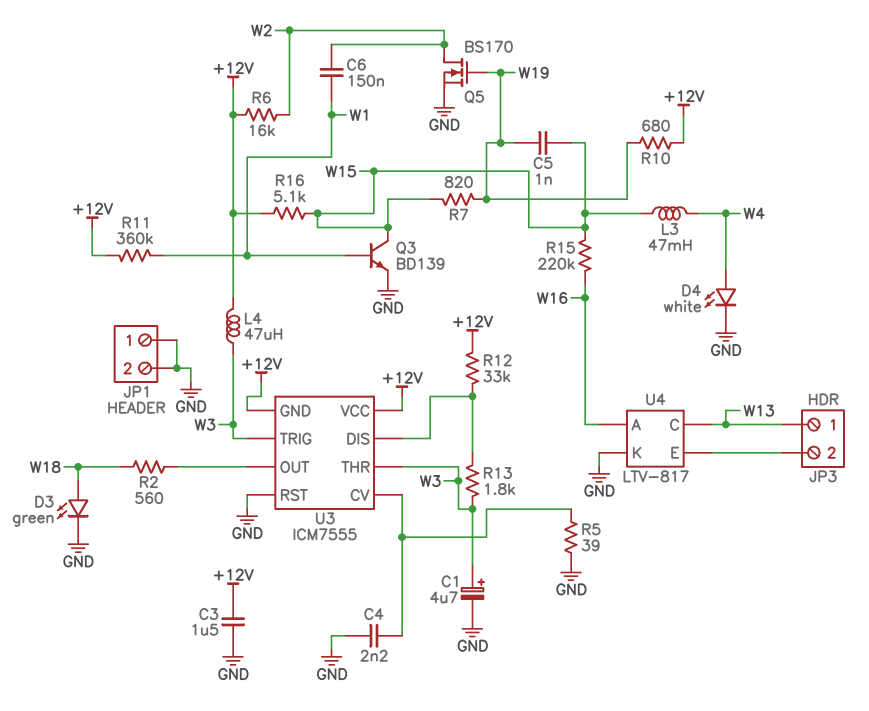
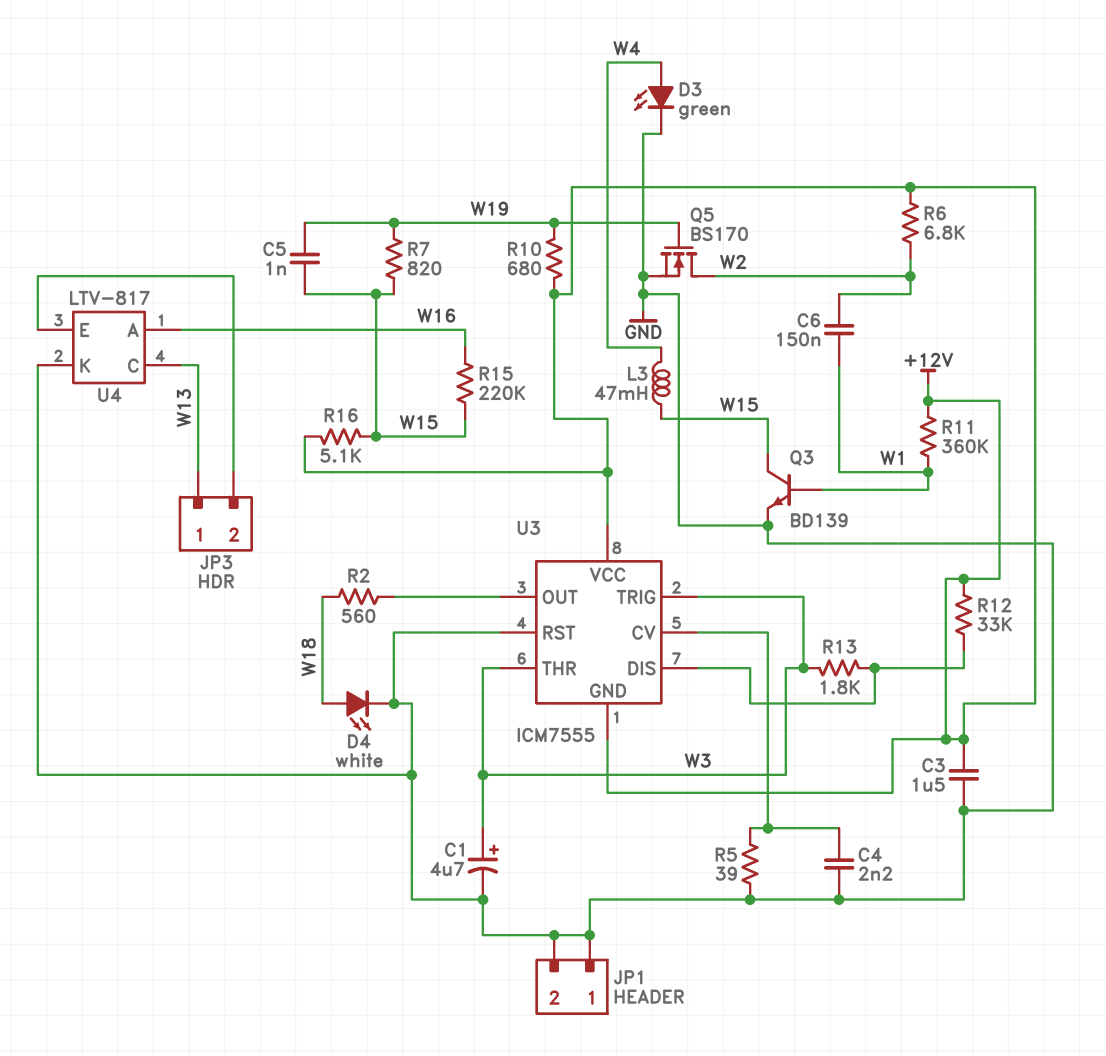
D3: LED green (A W18, K GND) -> LED green (A W4, K GND)
D4: LED white (A W4, K GND) -> LED white (A W18, K GND)
L4: 47uH (+12V, W3) -> none
R6: 16k (+12V, W2) -> 6.8k (+12V, W2)

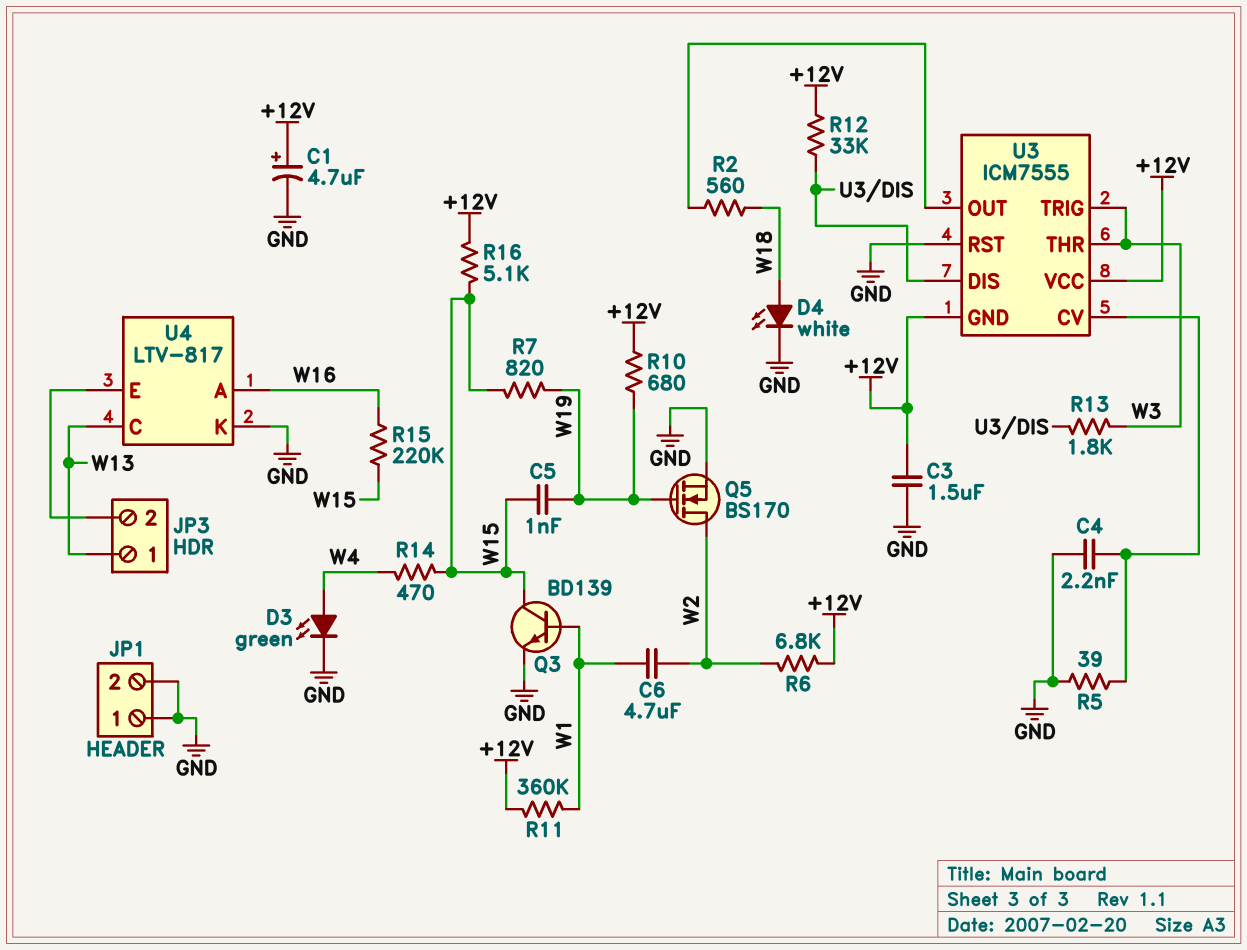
C1: 4.7uF (plus W3, minus GND) -> 4.7uF (plus +12V, minus GND)
C6: 150nF (W1, W2) -> 4.7uF (W1, W2)
L3: 47mH (W4, W15) -> none
R14: none -> 470 (W4, W15)

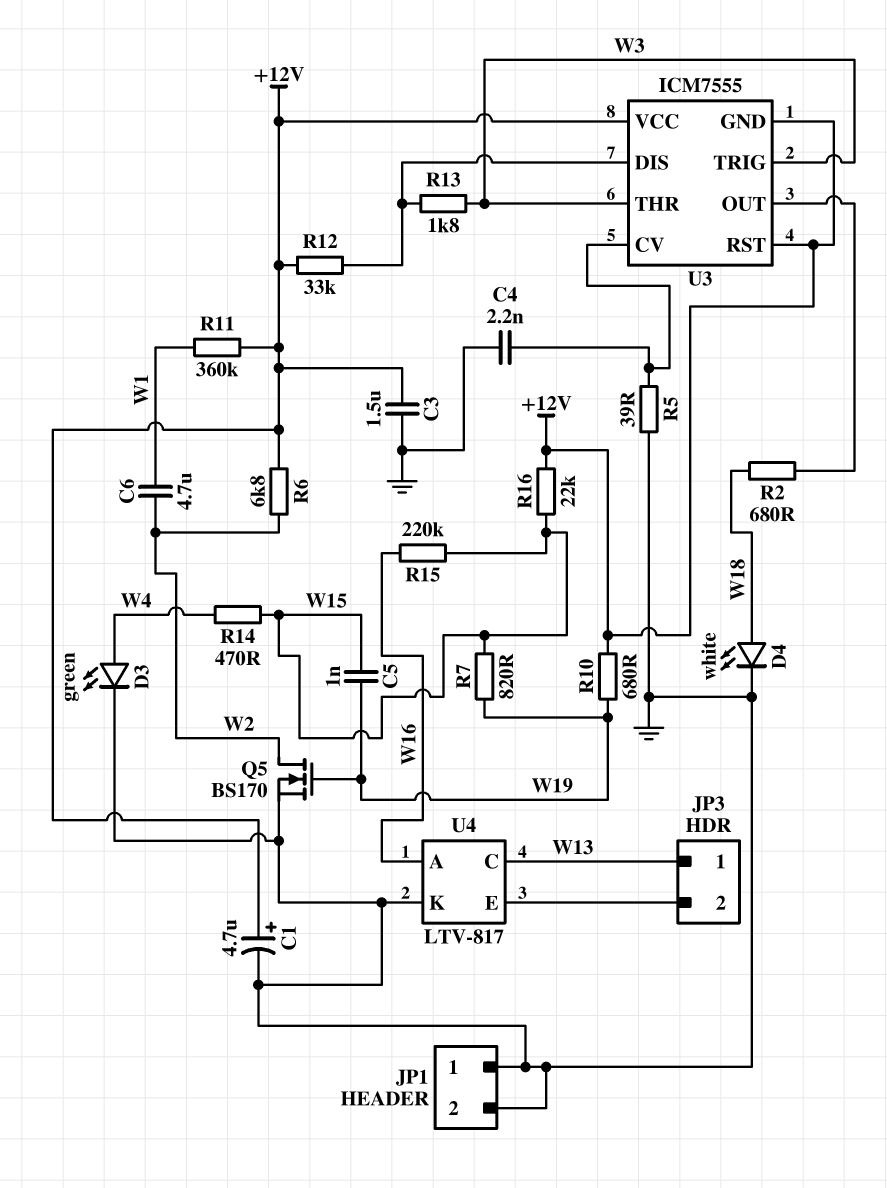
Q3: NPN BD139 (B W1, C W15, E GND) -> none
R2: 560 (U3/OUT, W18) -> 680 (U3/OUT, W18)
R16: 5.1k (+12V, W15) -> 22k (+12V, W15)
U3 pin RST: GND -> +12V

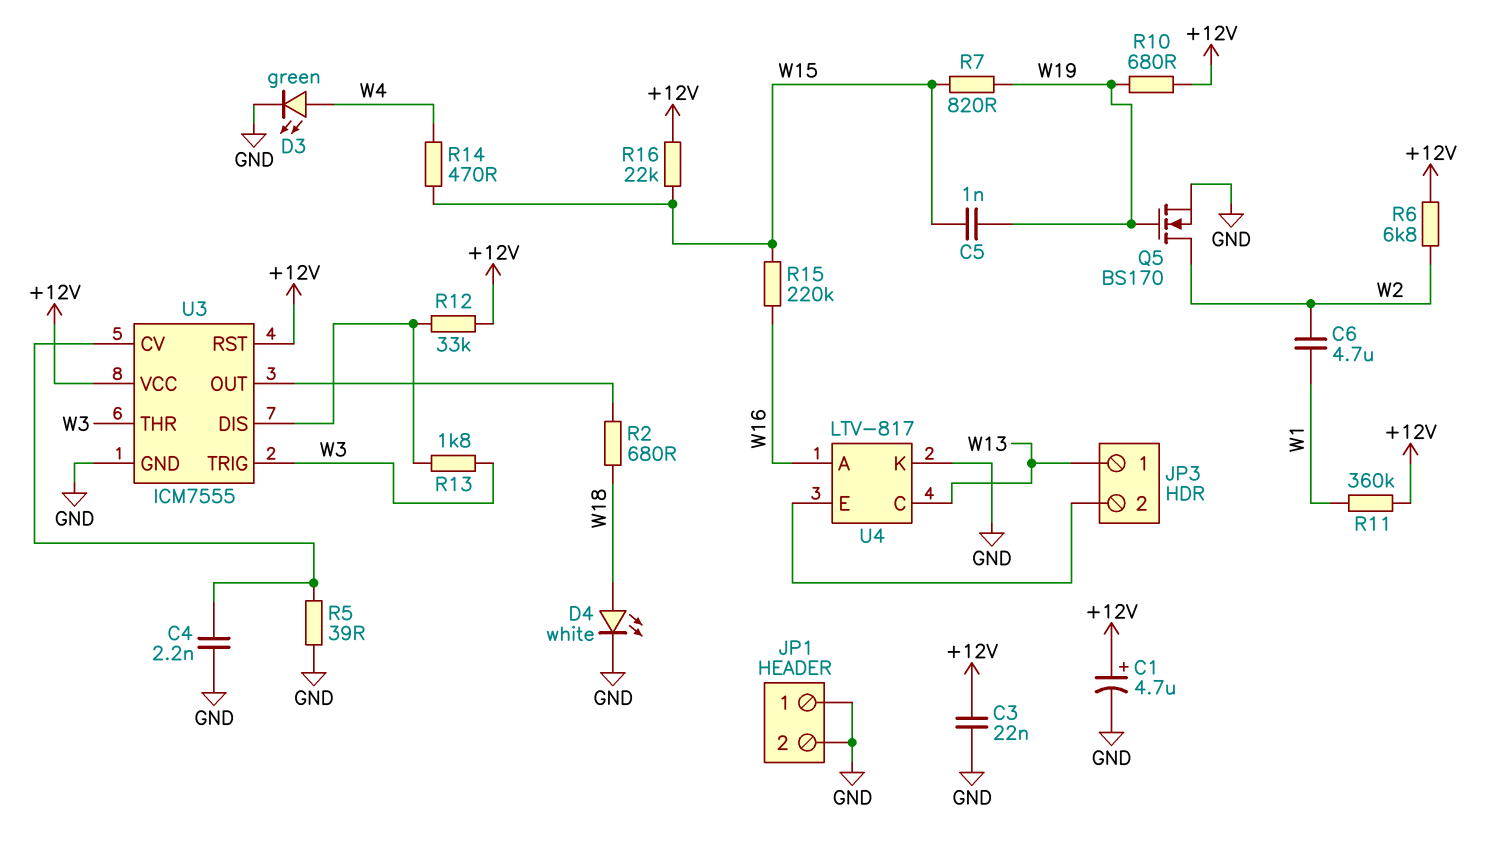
C3: 1.5uF (+12V, GND) -> 22nF (+12V, GND)
U3 pin GND: +12V -> GND

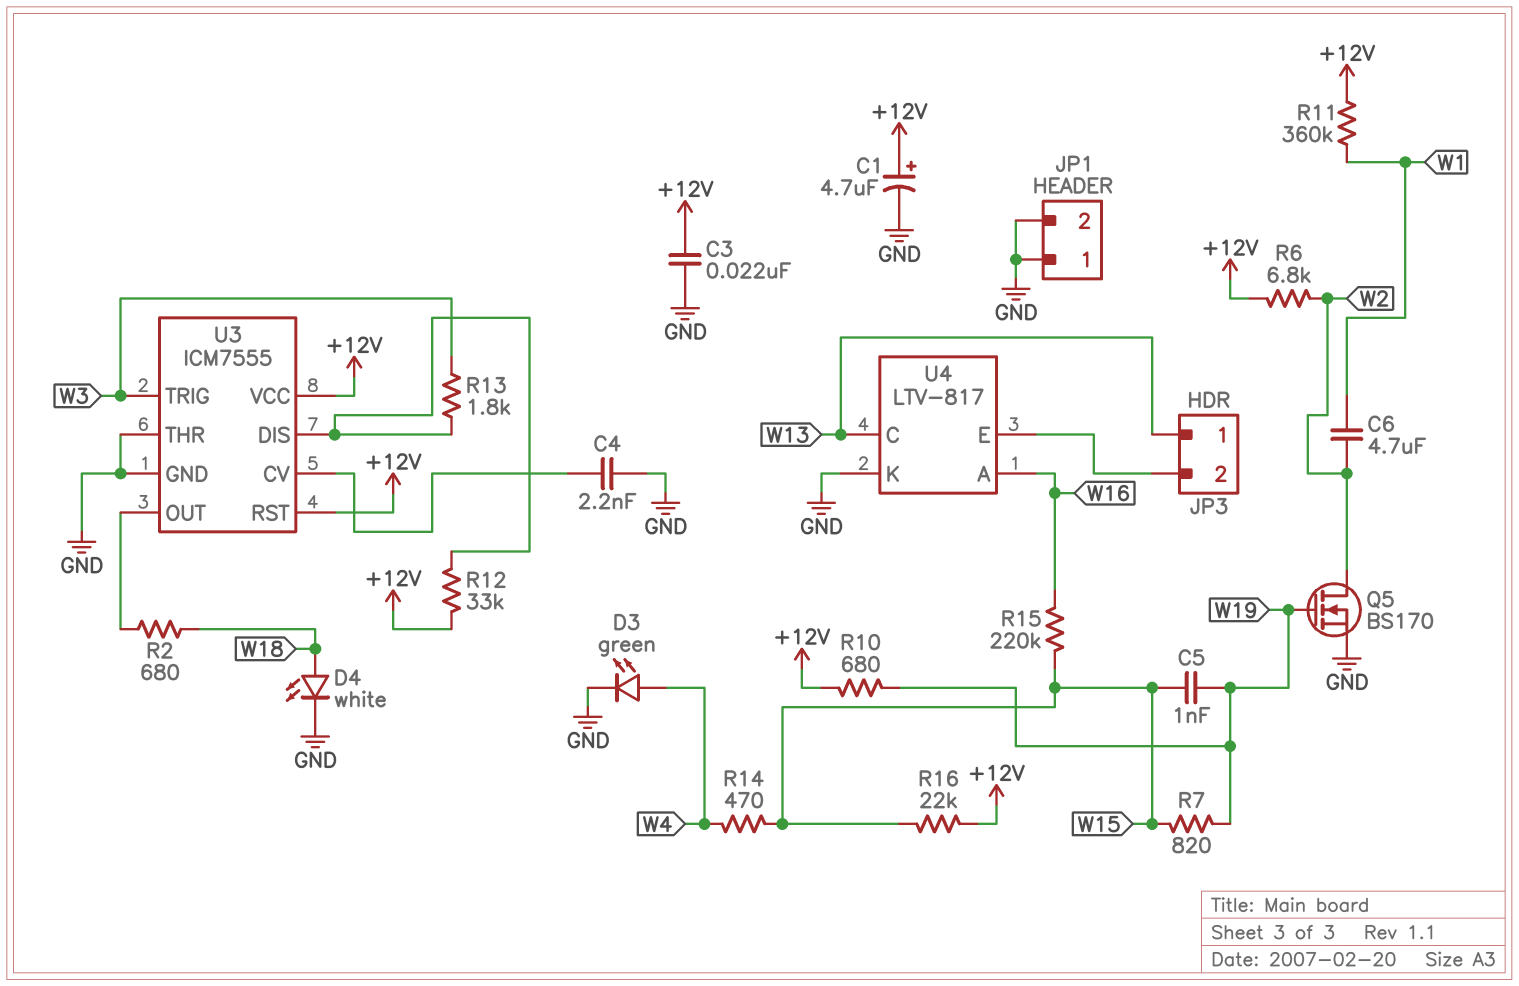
R5: 39 (GND, U3/CV) -> none
U3 pin THR: W3 -> GND

